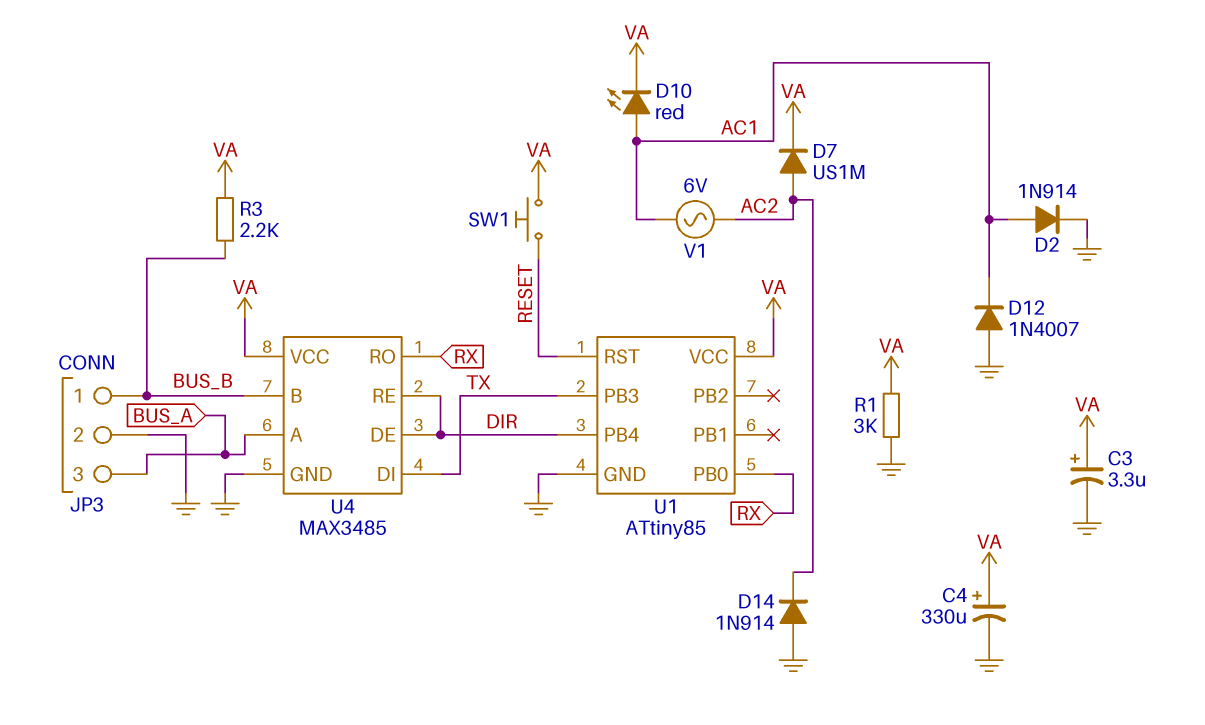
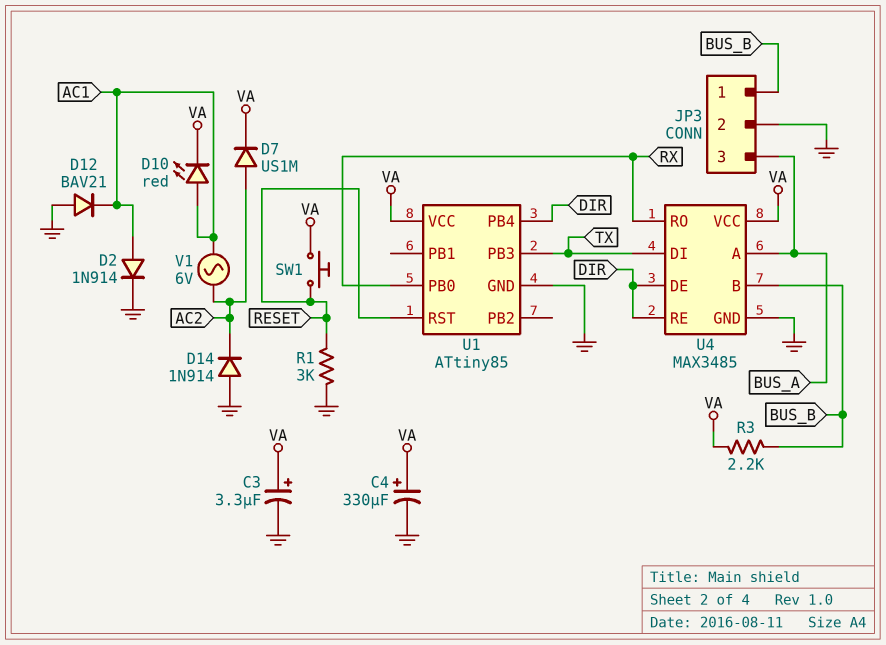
D12: diode 1N4007 (A GND, K AC1) -> diode BAV21 (A GND, K AC1)
R1: 3k (GND, VA) -> 3k (GND, RESET)

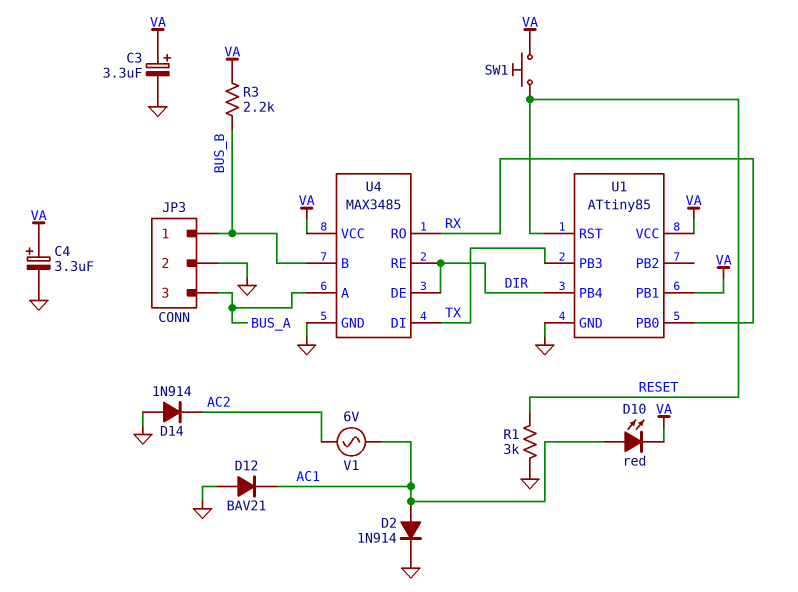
C4: 330uF (plus VA, minus GND) -> 3.3uF (plus VA, minus GND)
D7: diode US1M (A AC2, K VA) -> none
U1 pin PB1: none -> VA

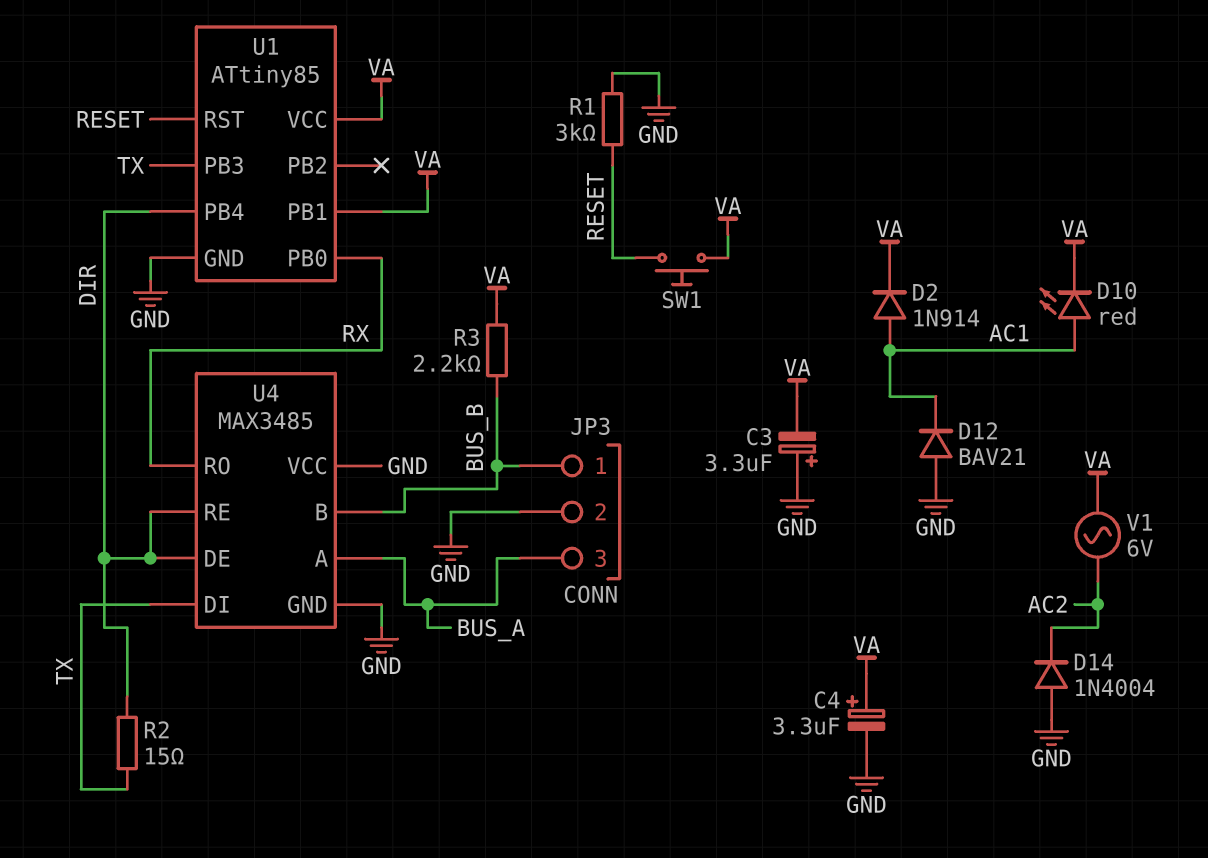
C3: 3.3uF (plus VA, minus GND) -> 3.3uF (plus GND, minus VA)
D2: diode 1N914 (A AC1, K GND) -> diode 1N914 (A AC1, K VA)
D14: diode 1N914 (A GND, K AC2) -> diode 1N4004 (A GND, K AC2)
R2: none -> 15 (DIR, TX)
U4 pin VCC: VA -> GND
V1: AC 6V (AC1, AC2) -> AC 6V (AC2, VA)

